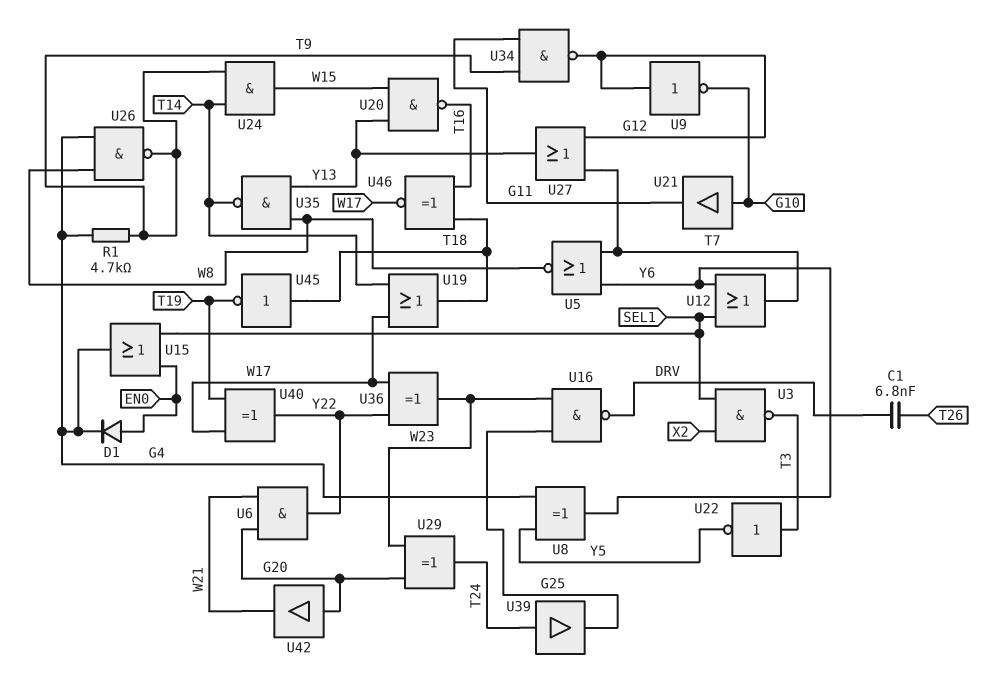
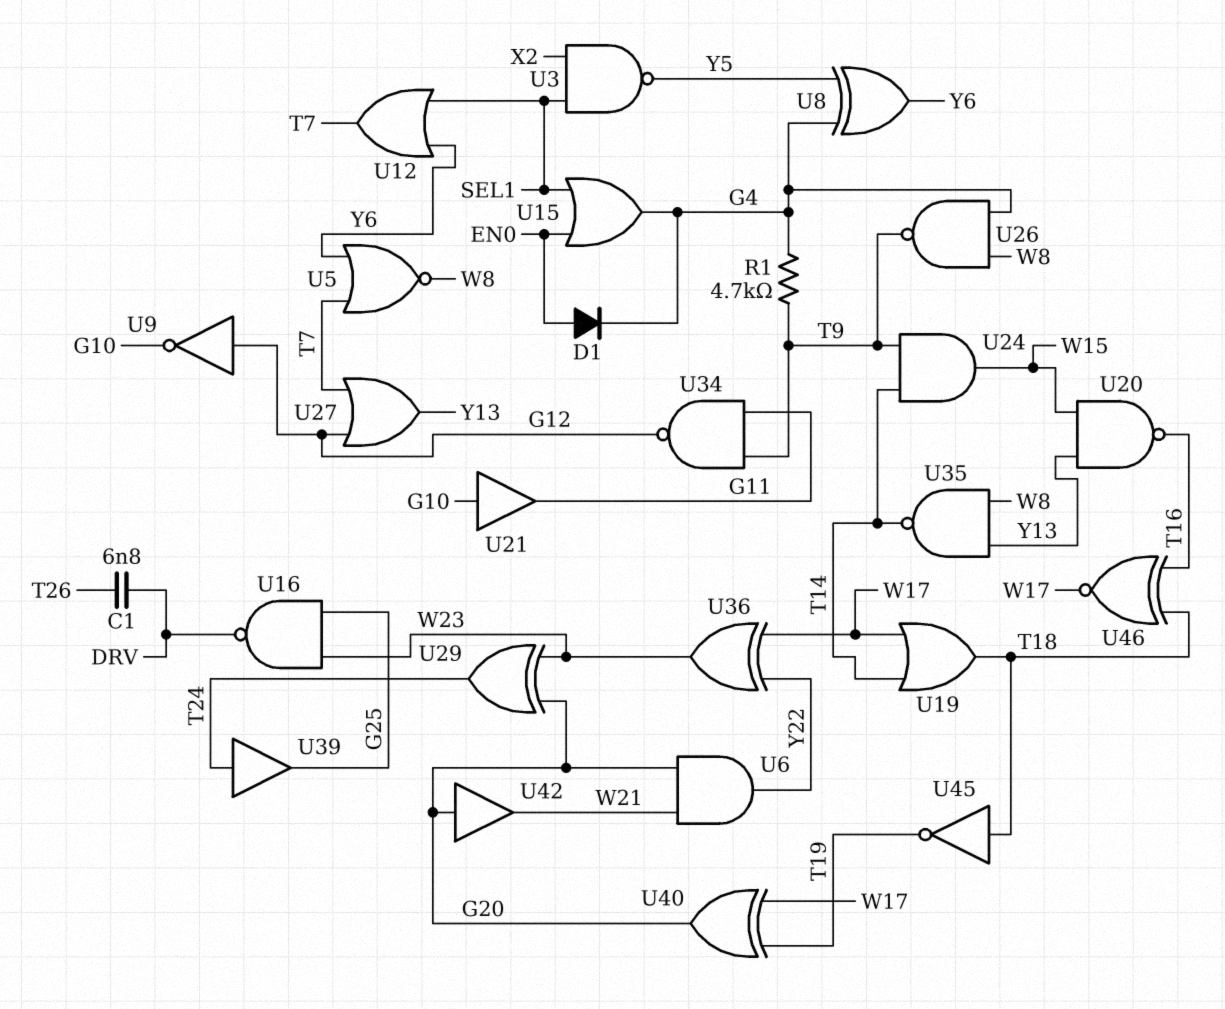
U3: NAND (in SEL1, in X2, out T3) -> NAND (in SEL1, in X2, out Y5)
U22: NOT (in T3, out Y5) -> none
U40: XOR (in T19, in W17, out Y22) -> XOR (in T19, in W17, out G20)

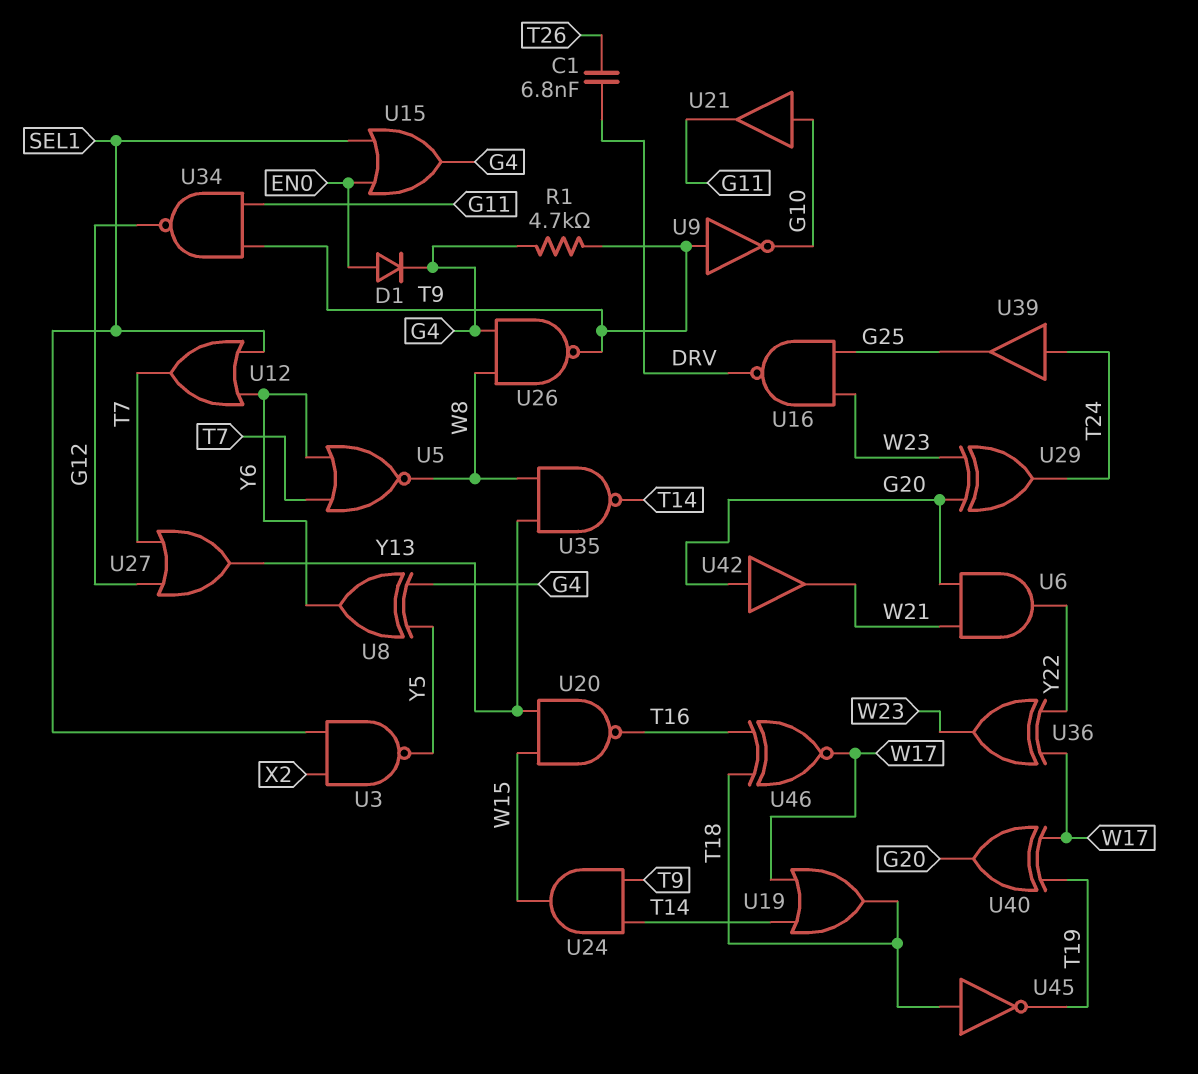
U9: NOT (in G12, out G10) -> NOT (in T9, out G10)

